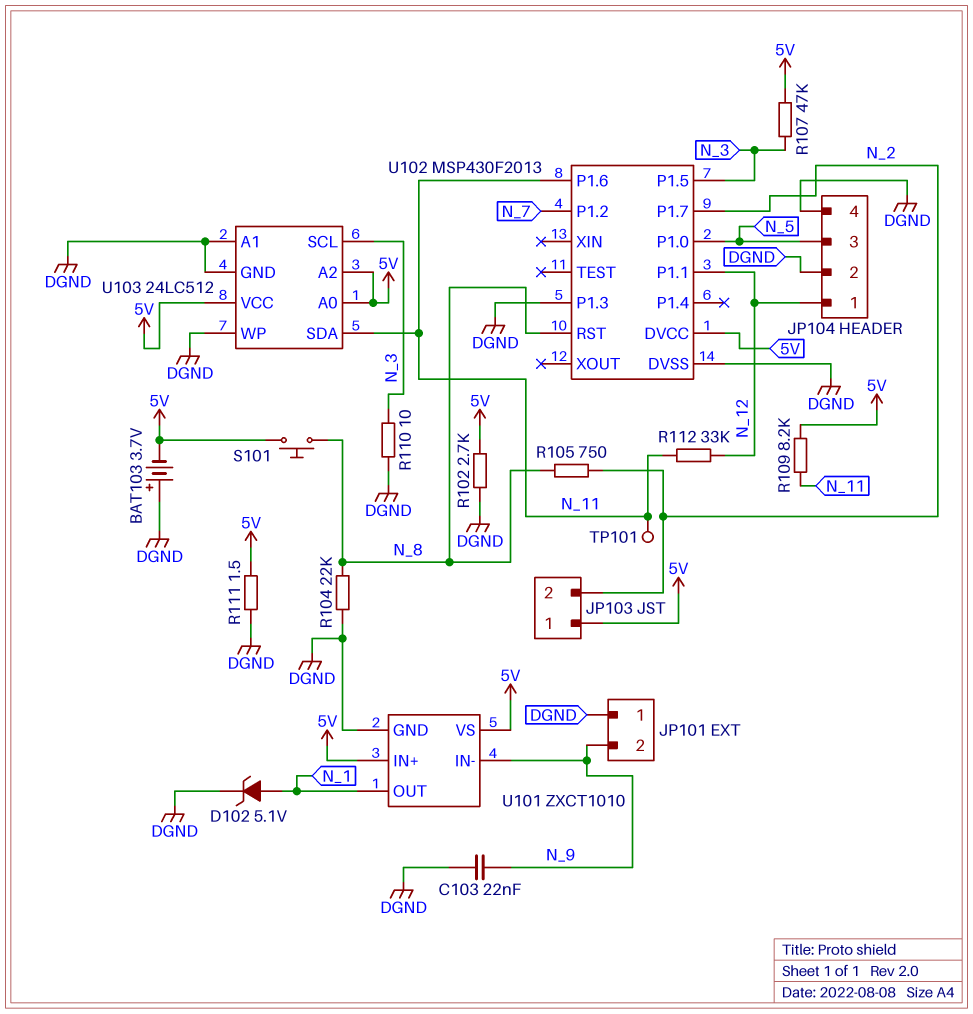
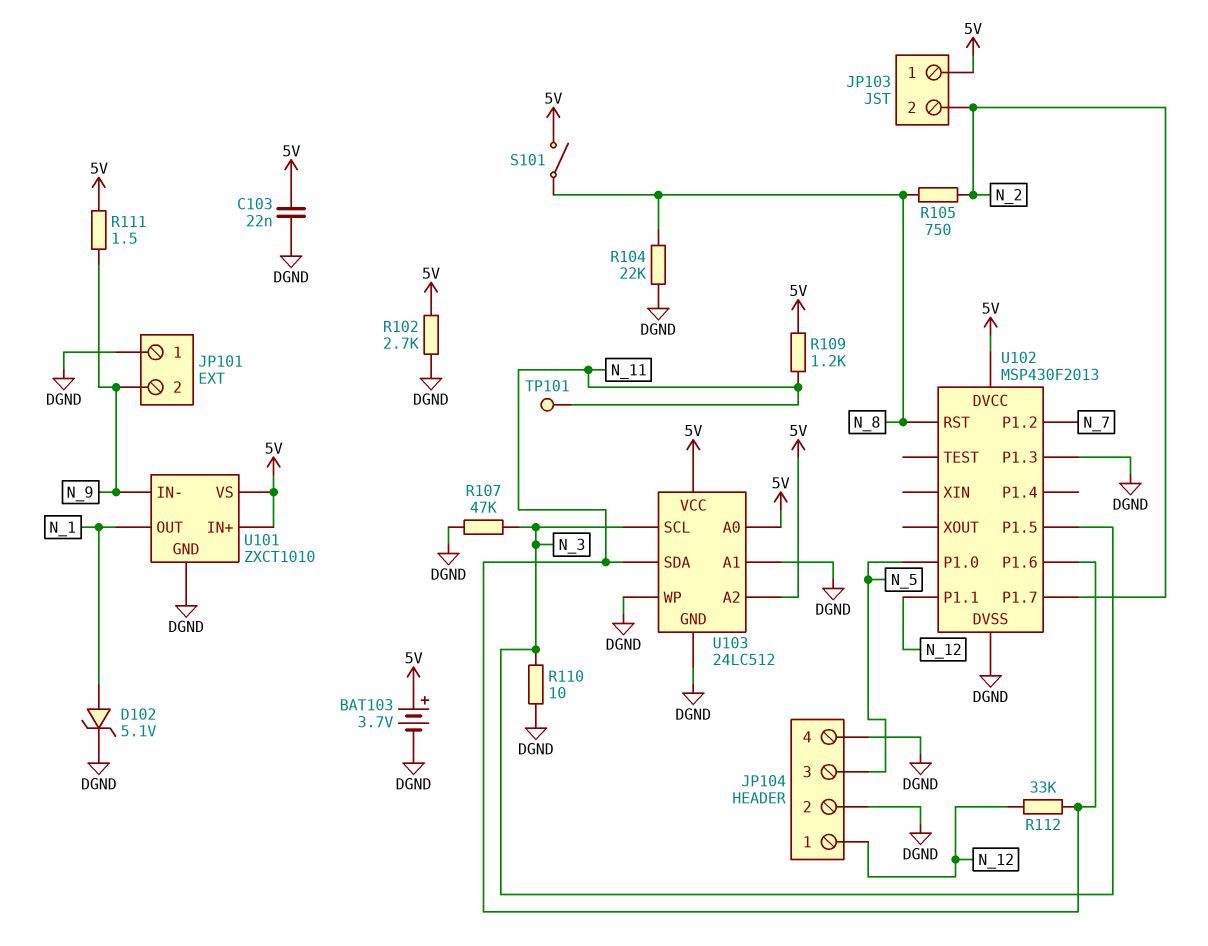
BAT103: 3.7V (plus DGND, minus 5V) -> 3.7V (plus 5V, minus DGND)
C103: 22nF (DGND, N_9) -> 22nF (5V, DGND)
R107: 47k (5V, N_3) -> 47k (DGND, N_3)
R109: 8.2k (5V, N_11) -> 1.2k (5V, N_11)
R111: 1.5 (5V, DGND) -> 1.5 (5V, N_9)
S101: button (5V, N_8) -> switch (5V, N_8)

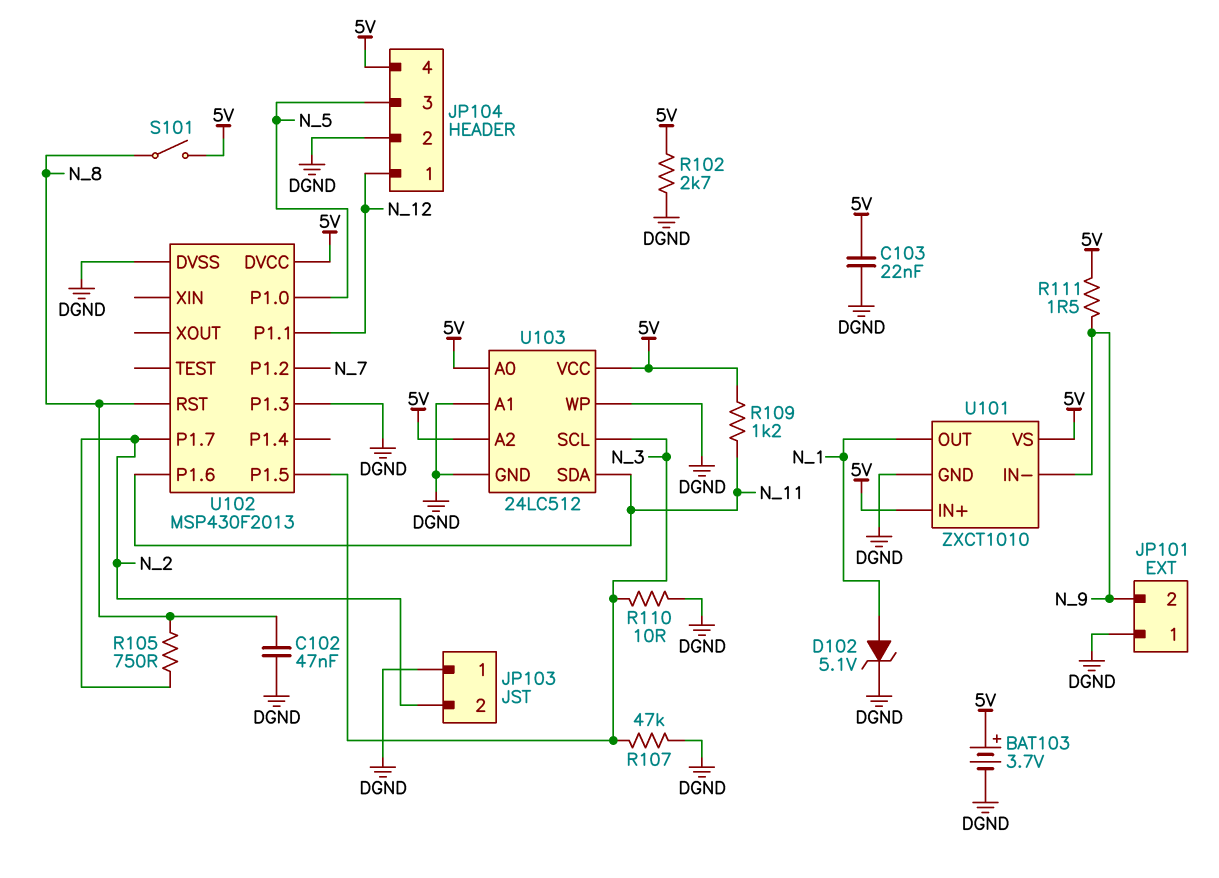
C102: none -> 47nF (DGND, N_8)
JP103 pin 1: 5V -> DGND
JP104 pin 4: DGND -> 5V
R104: 22k (DGND, N_8) -> none
R112: 33k (N_11, N_12) -> none
TP101: test point (N_11) -> none

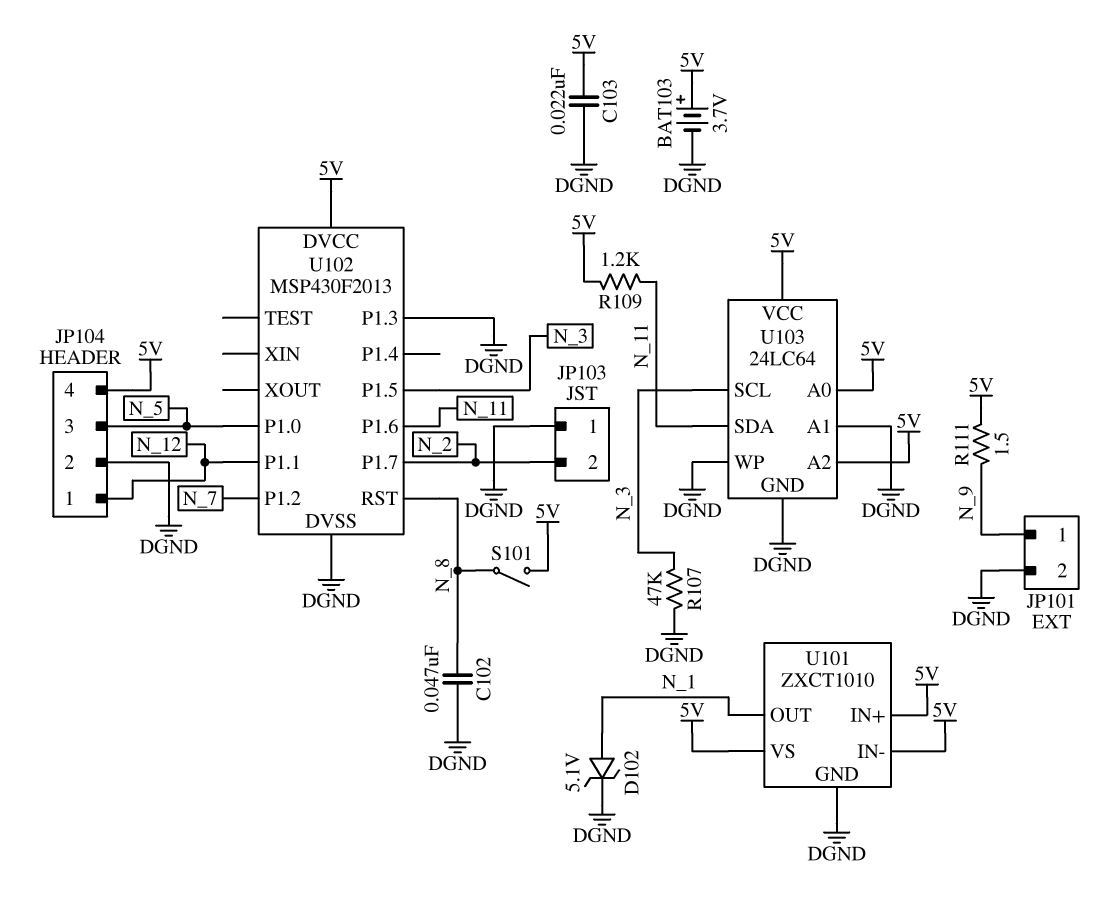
JP101 pin 1: DGND -> N_9
JP101 pin 2: N_9 -> DGND
R102: 2.7k (5V, DGND) -> none
R105: 750 (N_2, N_8) -> none
R110: 10 (DGND, N_3) -> none
U101 pin IN-: N_9 -> 5V
U103: 24LC512 -> 24LC64

